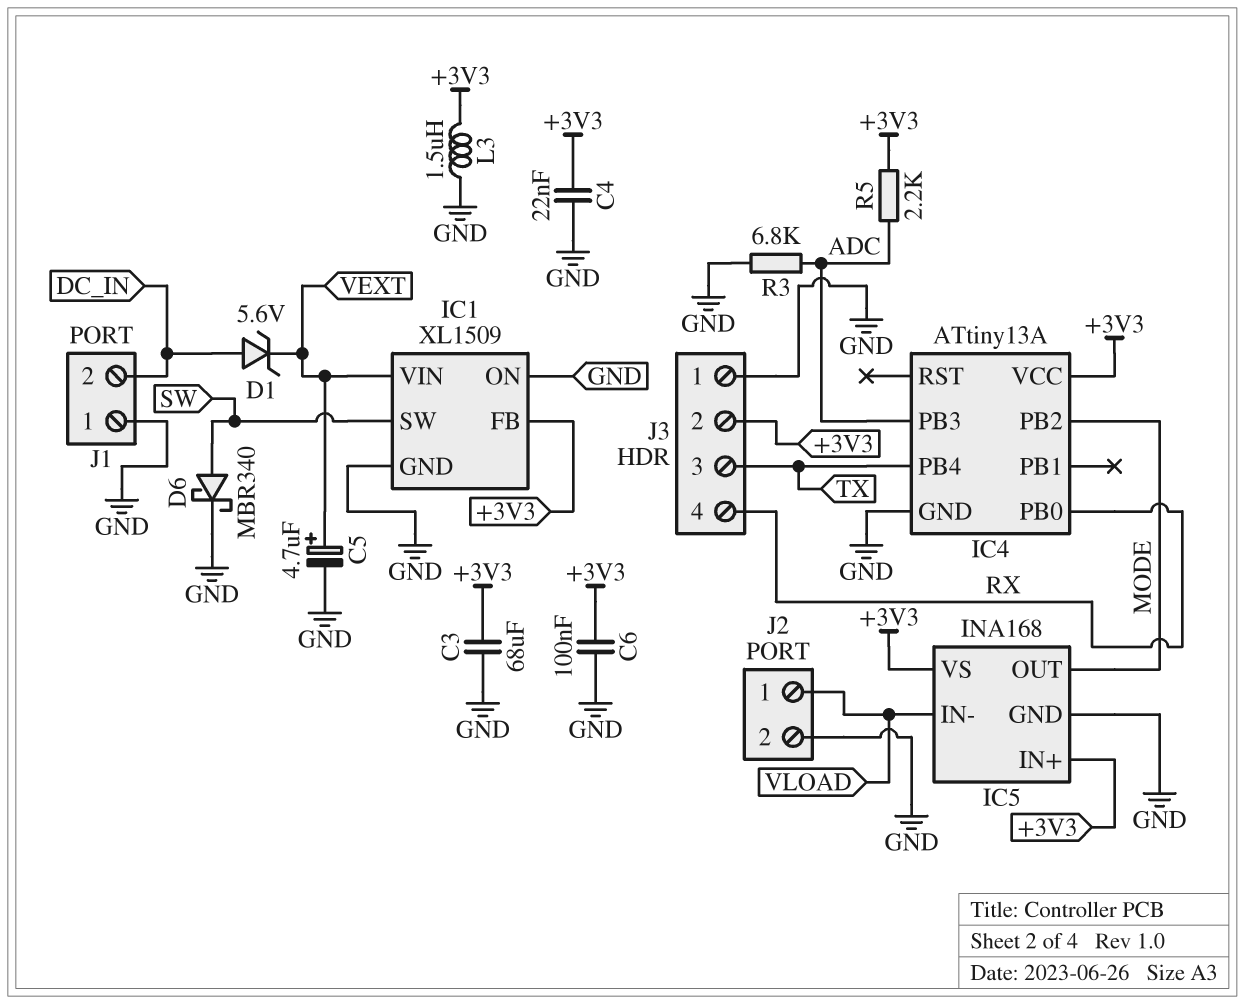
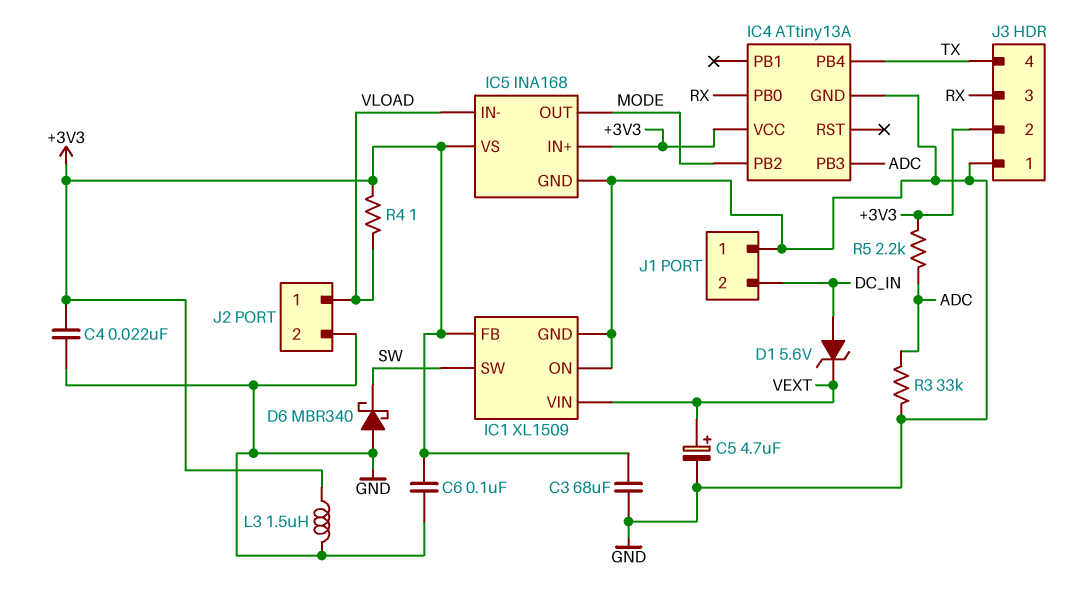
D6: schottky MBR340 (A SW, K GND) -> schottky MBR340 (A GND, K SW)
J3 pin 3: TX -> RX
J3 pin 4: RX -> TX
R3: 6.8k (ADC, GND) -> 33k (ADC, GND)
R4: none -> 1 (+3V3, VLOAD)

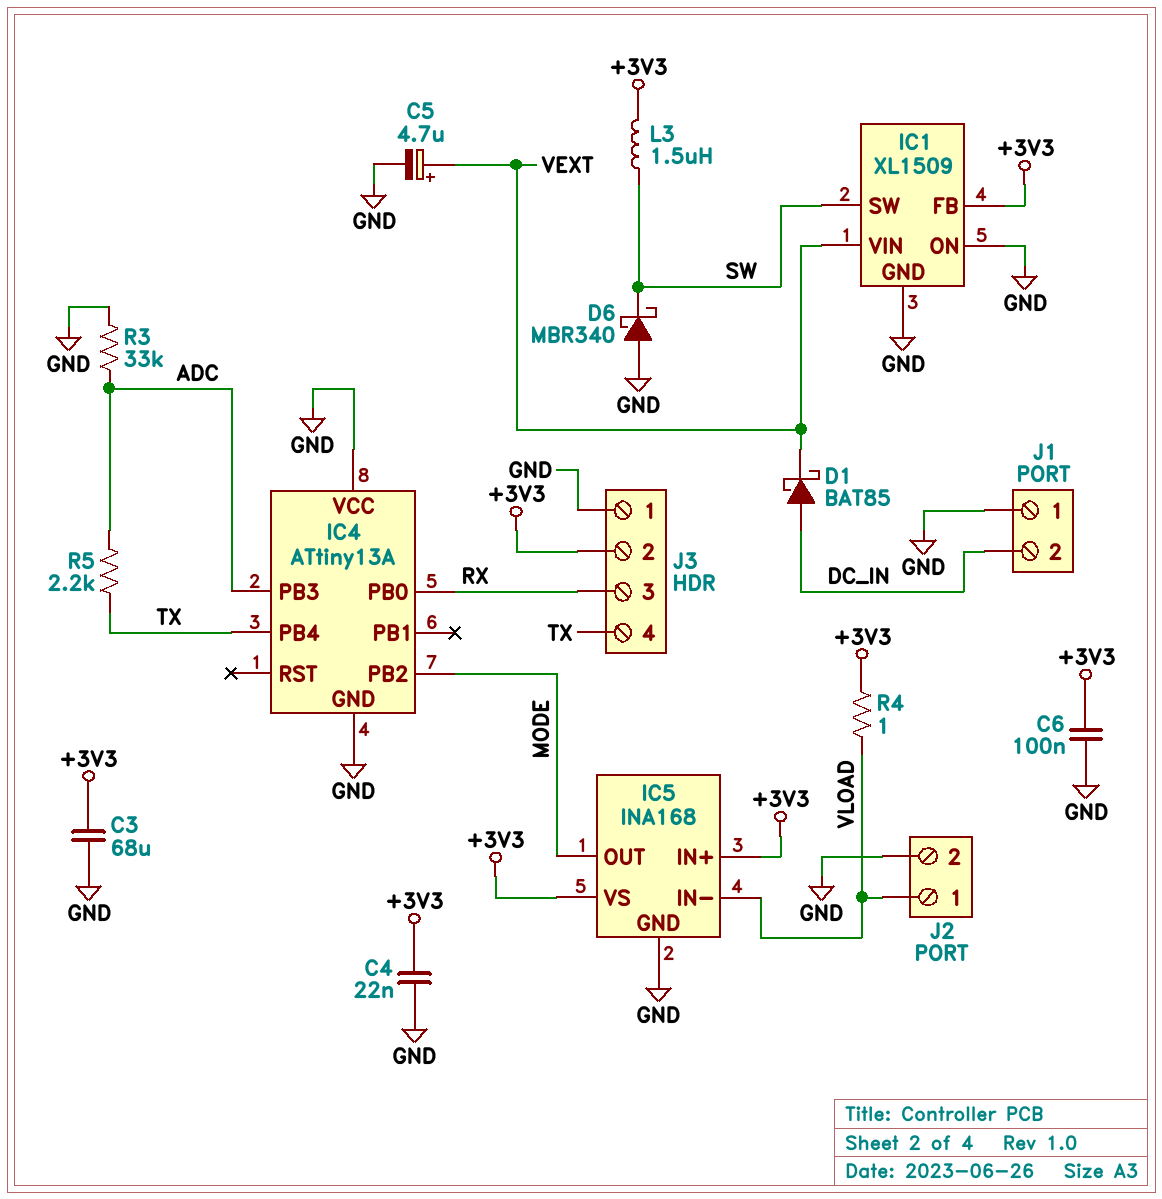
D1: zener 5.6V (A DC_IN, K VEXT) -> schottky BAT85 (A DC_IN, K VEXT)
IC4 pin VCC: +3V3 -> GND
L3: 1.5uH (+3V3, GND) -> 1.5uH (+3V3, SW)
R5: 2.2k (+3V3, ADC) -> 2.2k (ADC, TX)

